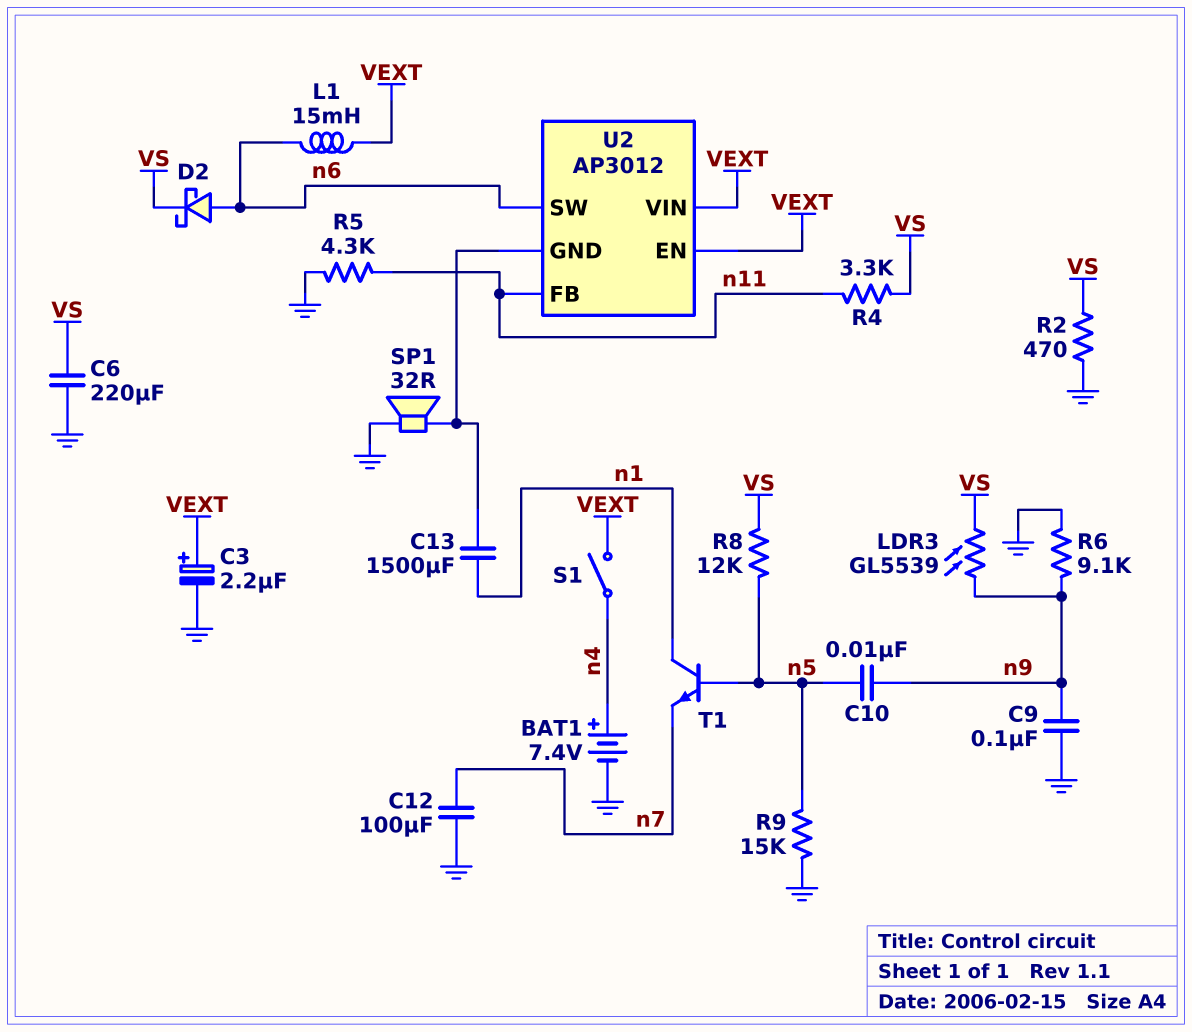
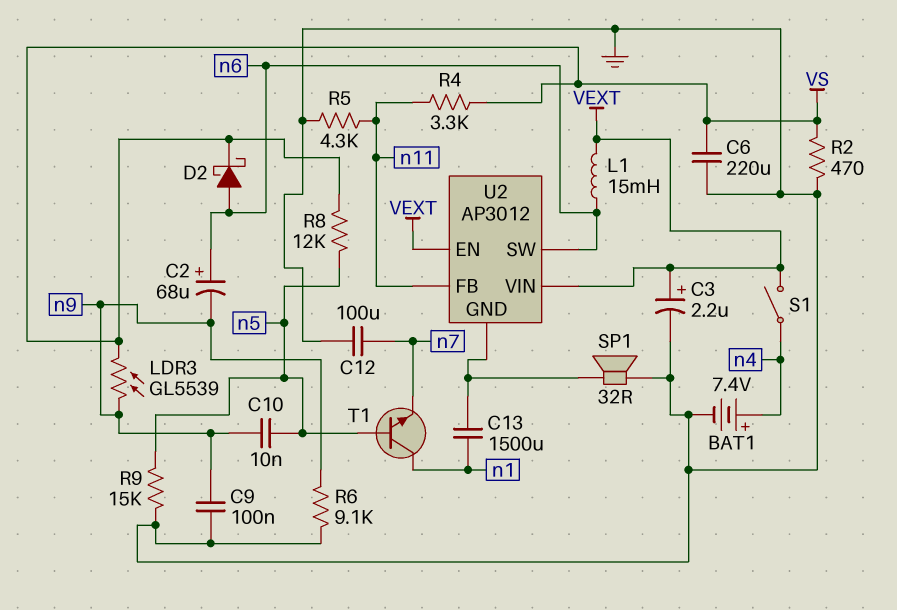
C2: none -> 68uF (plus n6, minus n9)

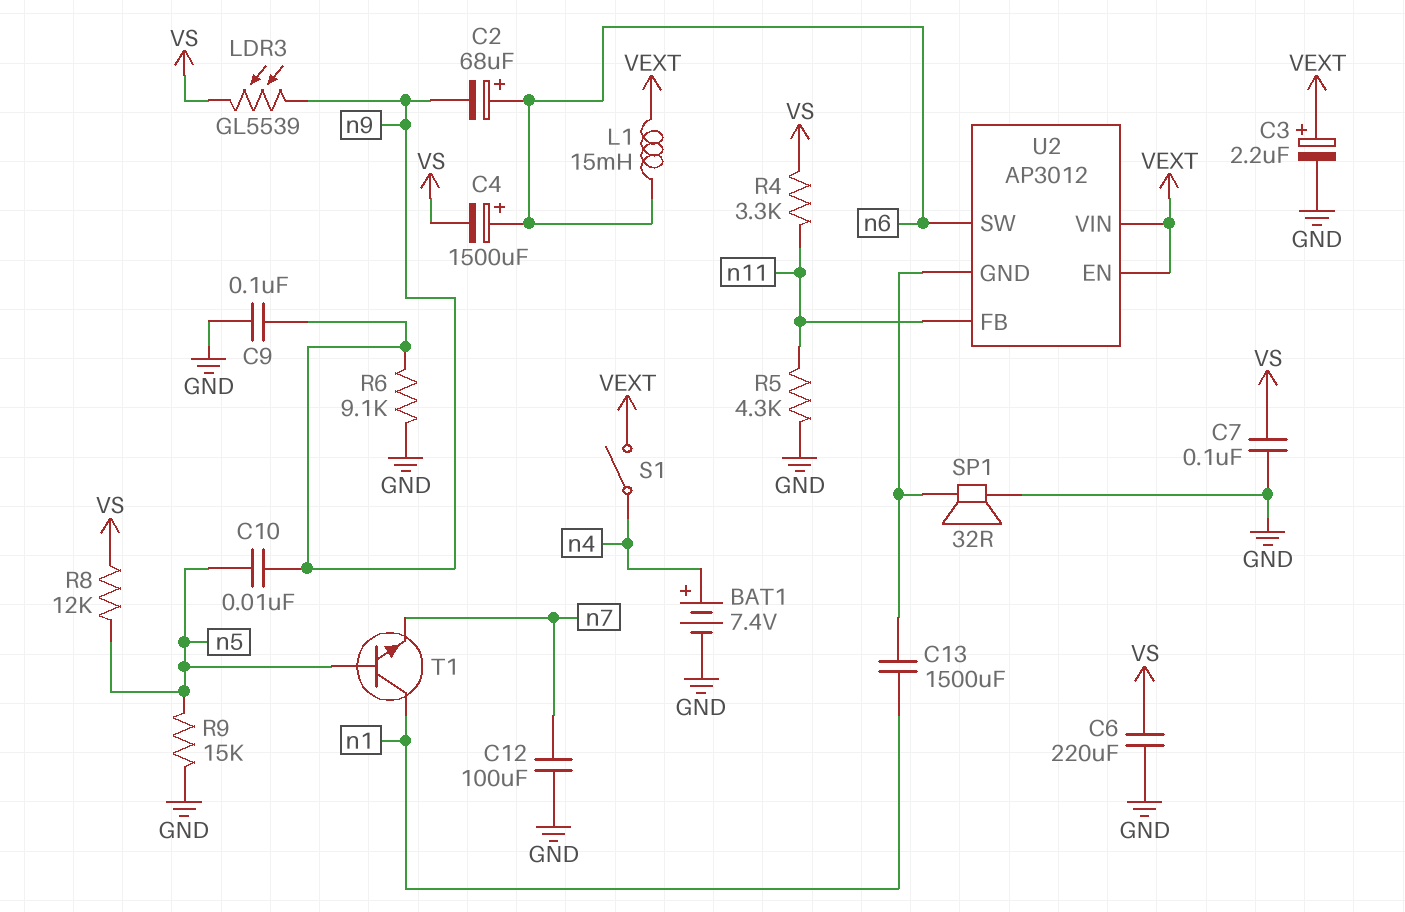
C4: none -> 1500uF (plus n6, minus VS)
C7: none -> 100nF (GND, VS)
D2: schottky (A n6, K VS) -> none
R2: 470 (GND, VS) -> none

